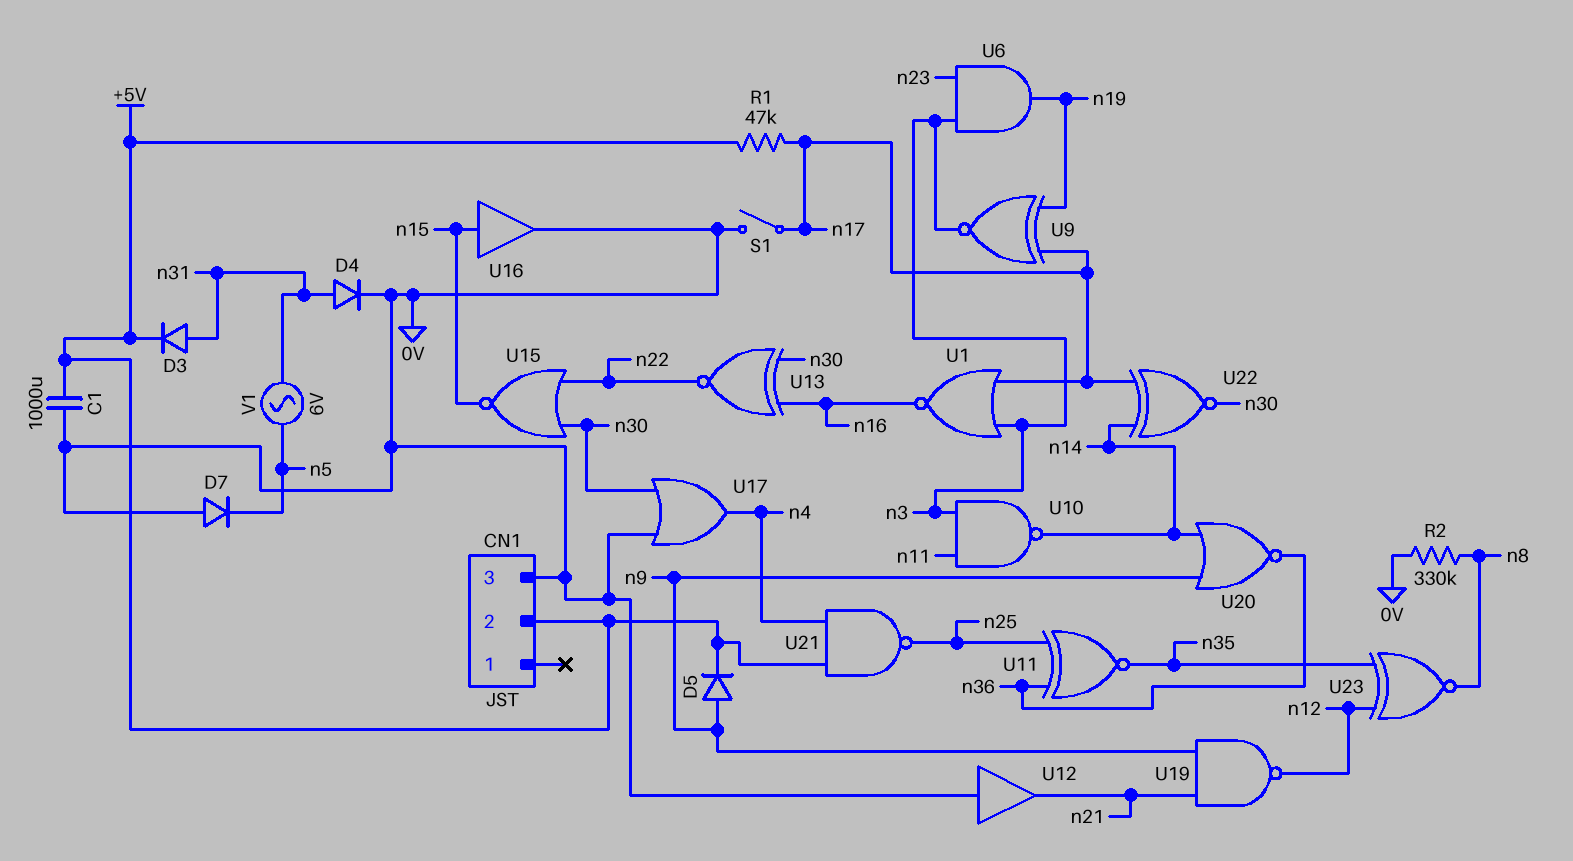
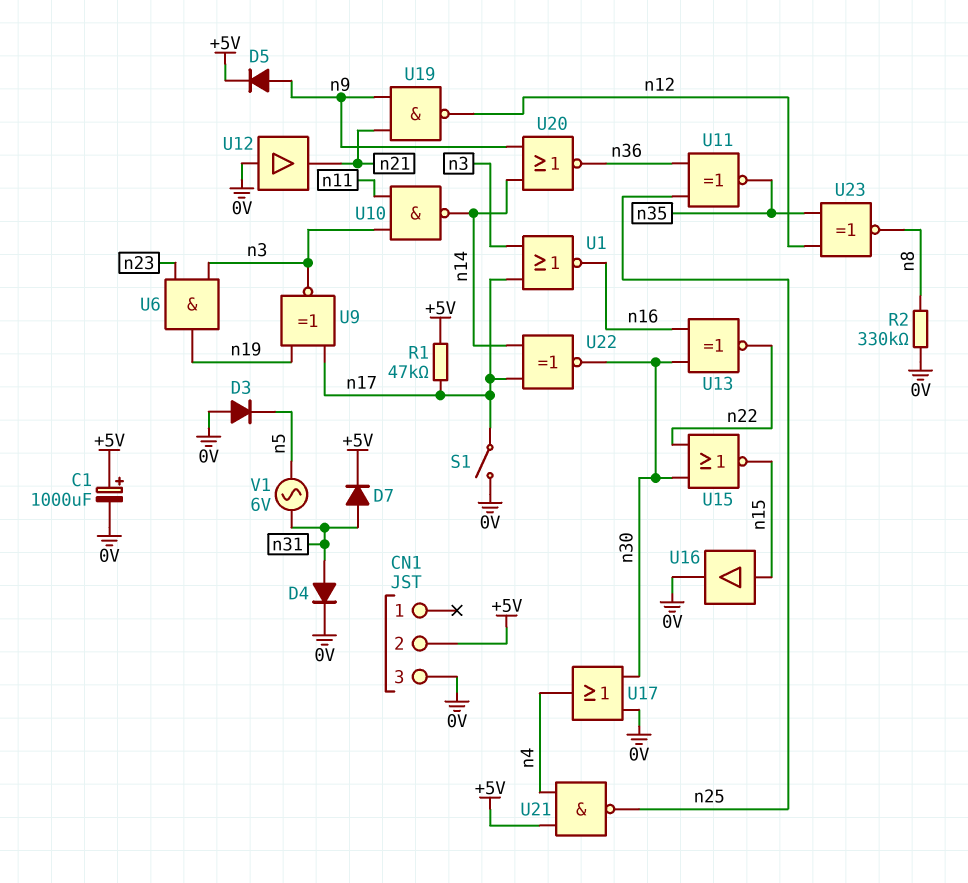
C1: 1000uF (+5V, 0V) -> 1000uF (plus +5V, minus 0V)
D3: diode (A n31, K +5V) -> diode (A 0V, K n5)
D7: diode (A 0V, K n5) -> diode (A n31, K +5V)

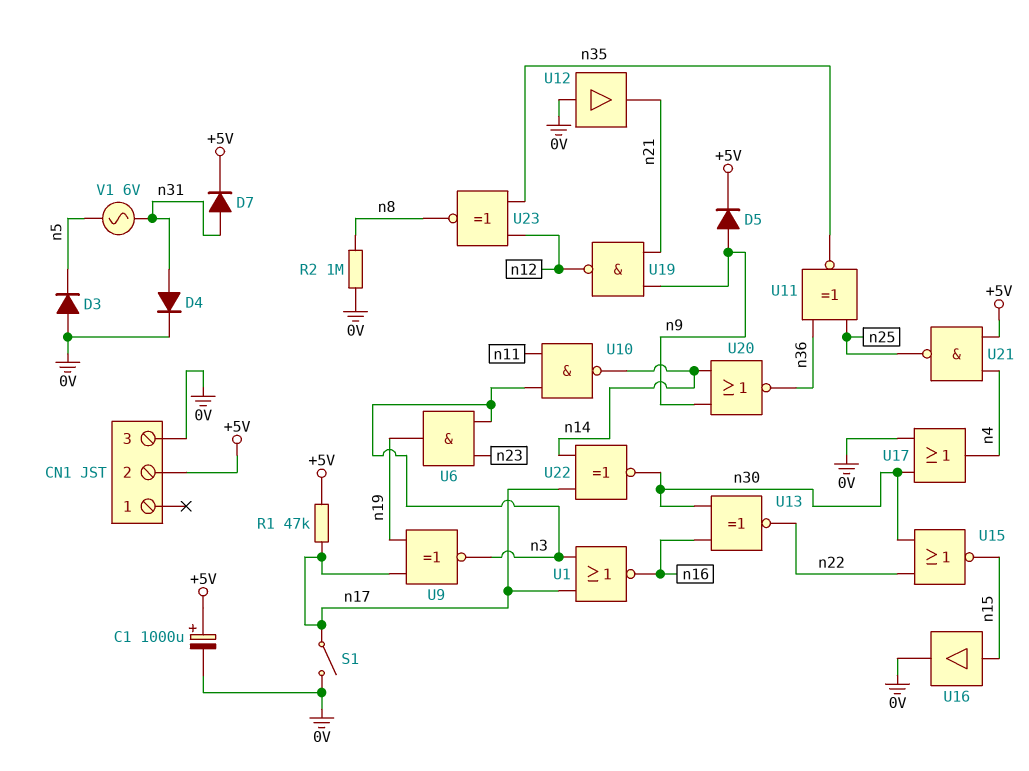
R2: 330k (0V, n8) -> 1M (0V, n8)

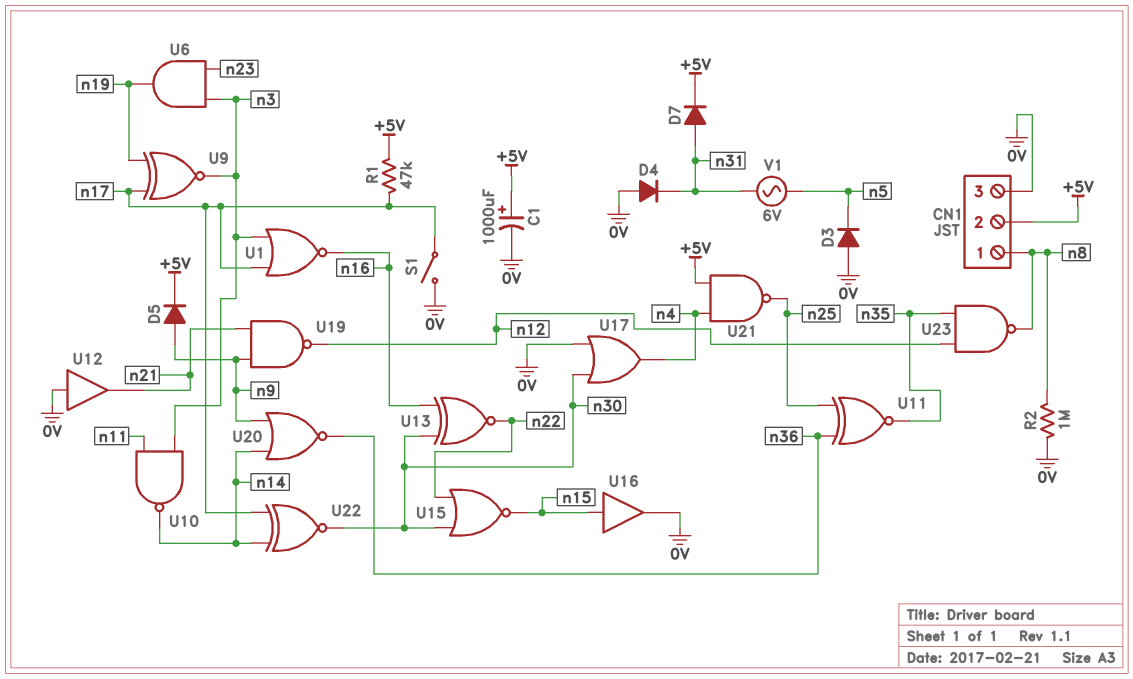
CN1 pin 1: none -> n8
D4: diode (A n31, K 0V) -> diode (A 0V, K n31)
U23: XNOR (in n12, in n35, out n8) -> NAND (in n12, in n35, out n8)

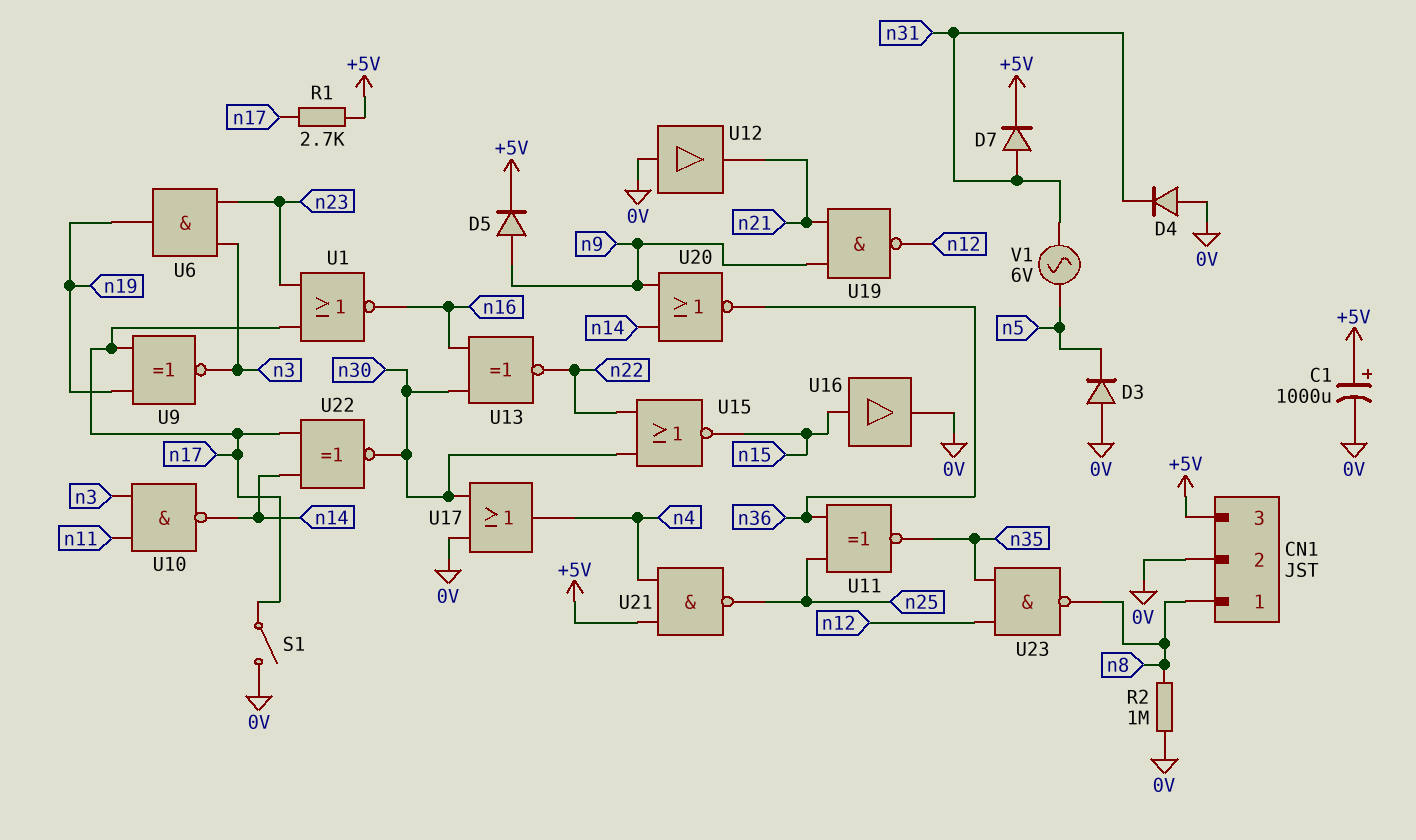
CN1 pin 2: +5V -> 0V
CN1 pin 3: 0V -> +5V
R1: 47k (+5V, n17) -> 2.7k (+5V, n17)
U1: NOR (in n3, in n17, out n16) -> NOR (in n17, in n23, out n16)

